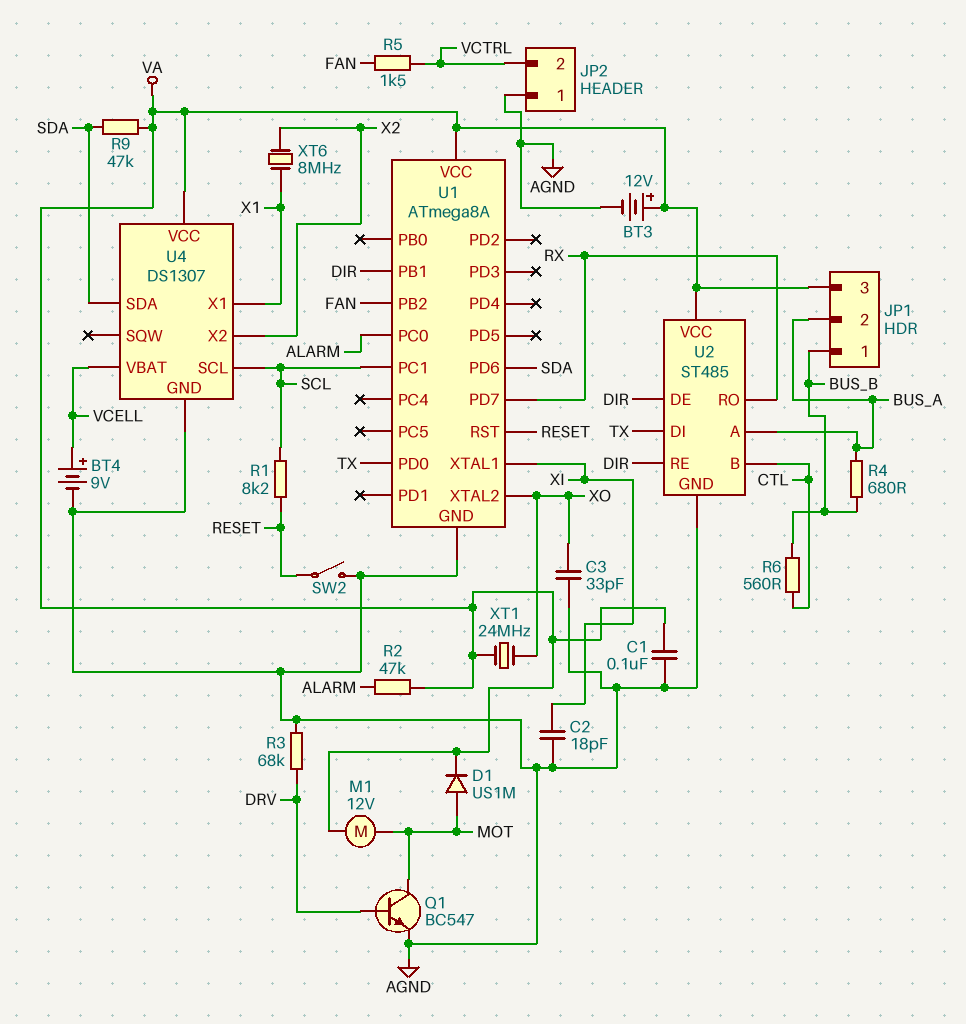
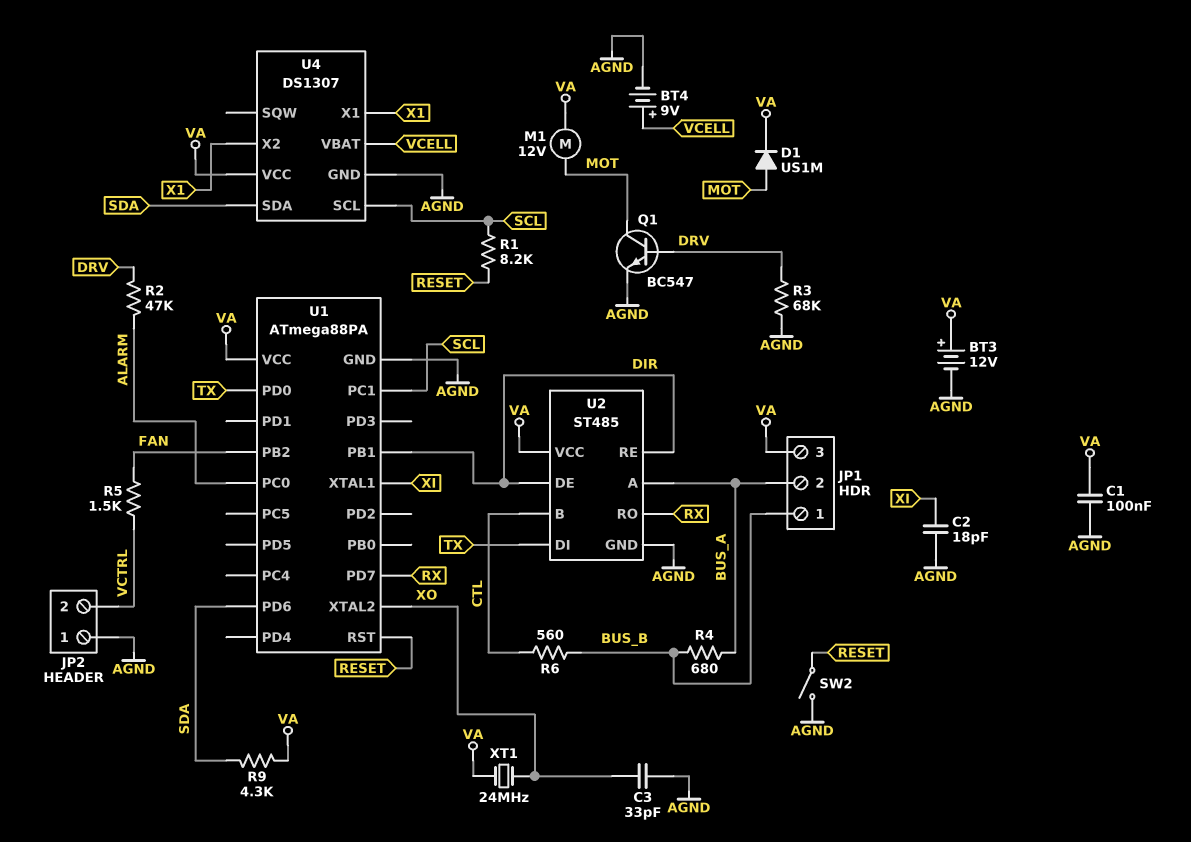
R2: 47k (ALARM, VA) -> 47k (ALARM, DRV)
R9: 47k (SDA, VA) -> 4.3k (SDA, VA)
U1: ATmega8A -> ATmega88PA
U4 pin X2: X2 -> X1
XT6: 8MHz (X1, X2) -> none

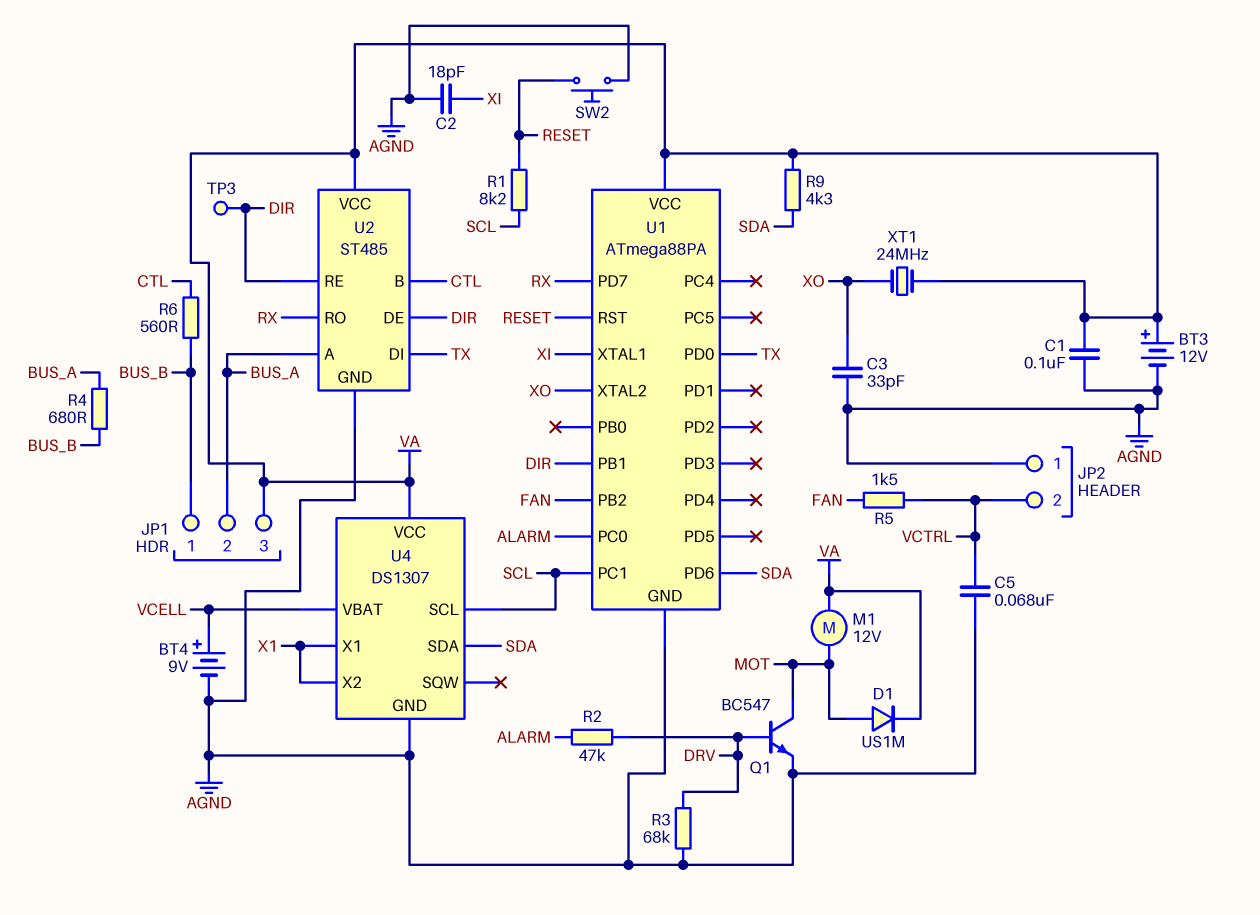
C5: none -> 68nF (AGND, VCTRL)
SW2: switch (AGND, RESET) -> button (AGND, RESET)
TP3: none -> test point (DIR)

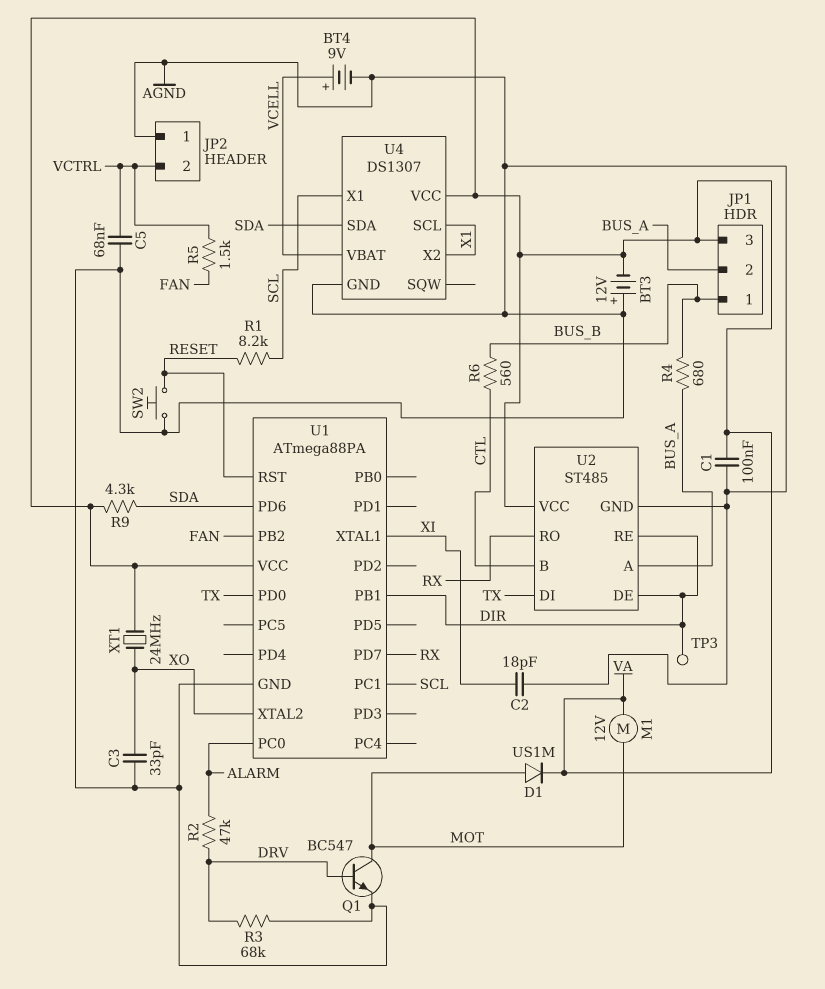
BT3: 12V (plus VA, minus AGND) -> 12V (plus AGND, minus VA)
U4 pin SCL: SCL -> X1
U4 pin X1: X1 -> SCL

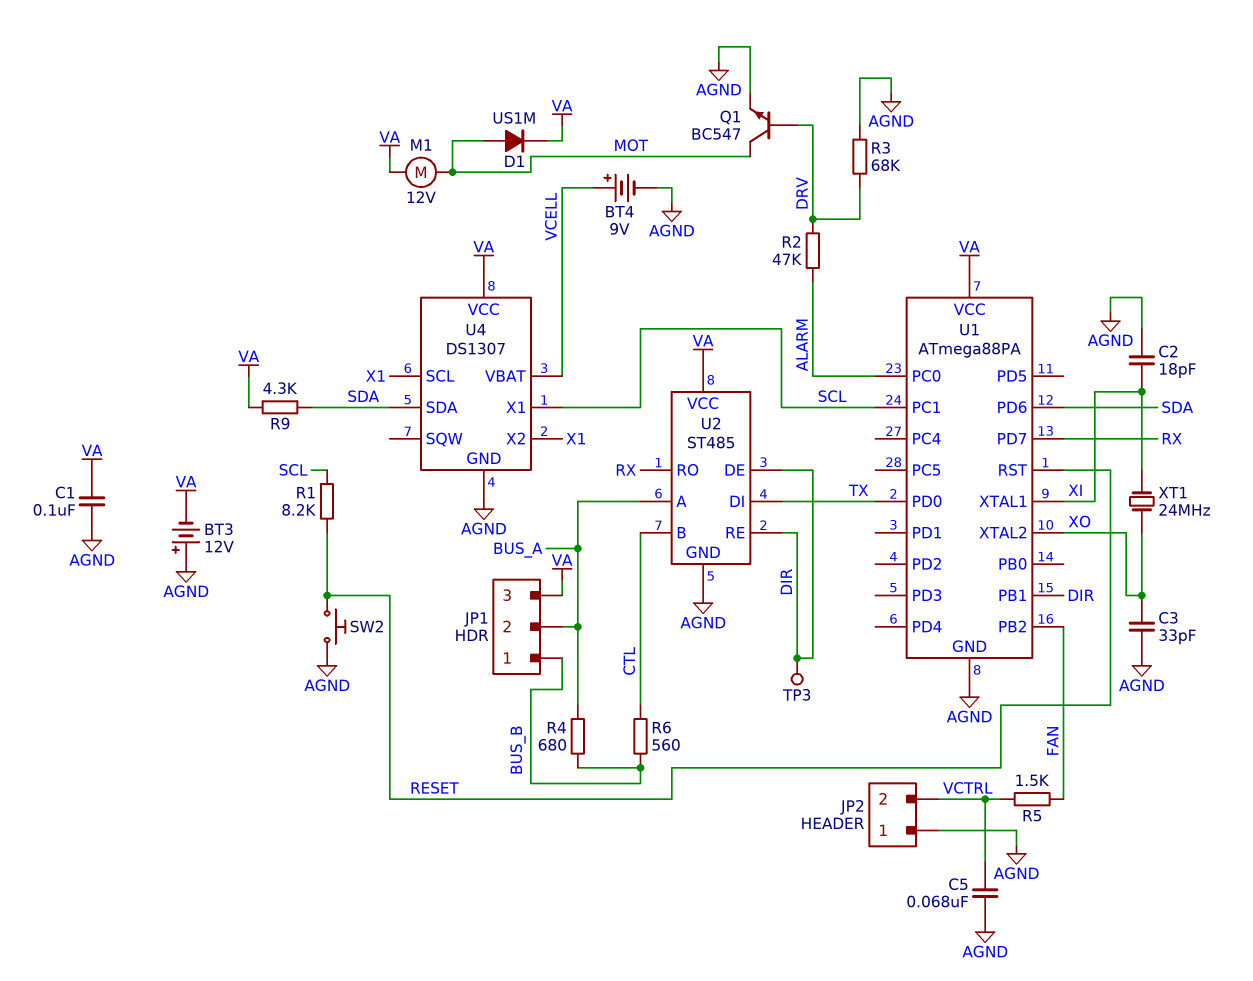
XT1: 24MHz (VA, XO) -> 24MHz (XI, XO)

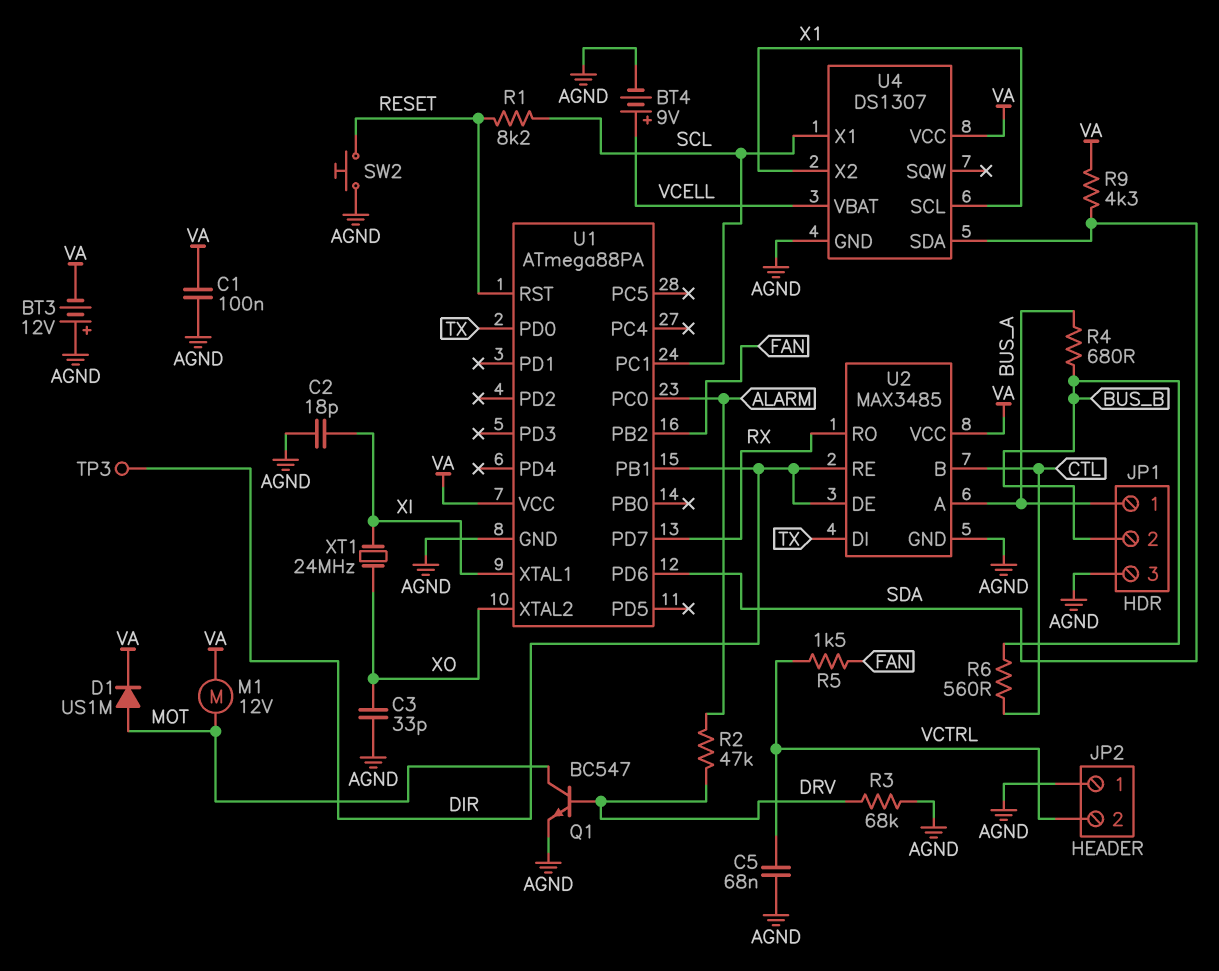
JP1 pin 1: BUS_B -> BUS_A
JP1 pin 2: BUS_A -> BUS_B
JP1 pin 3: VA -> AGND
U2: ST485 -> MAX3485

